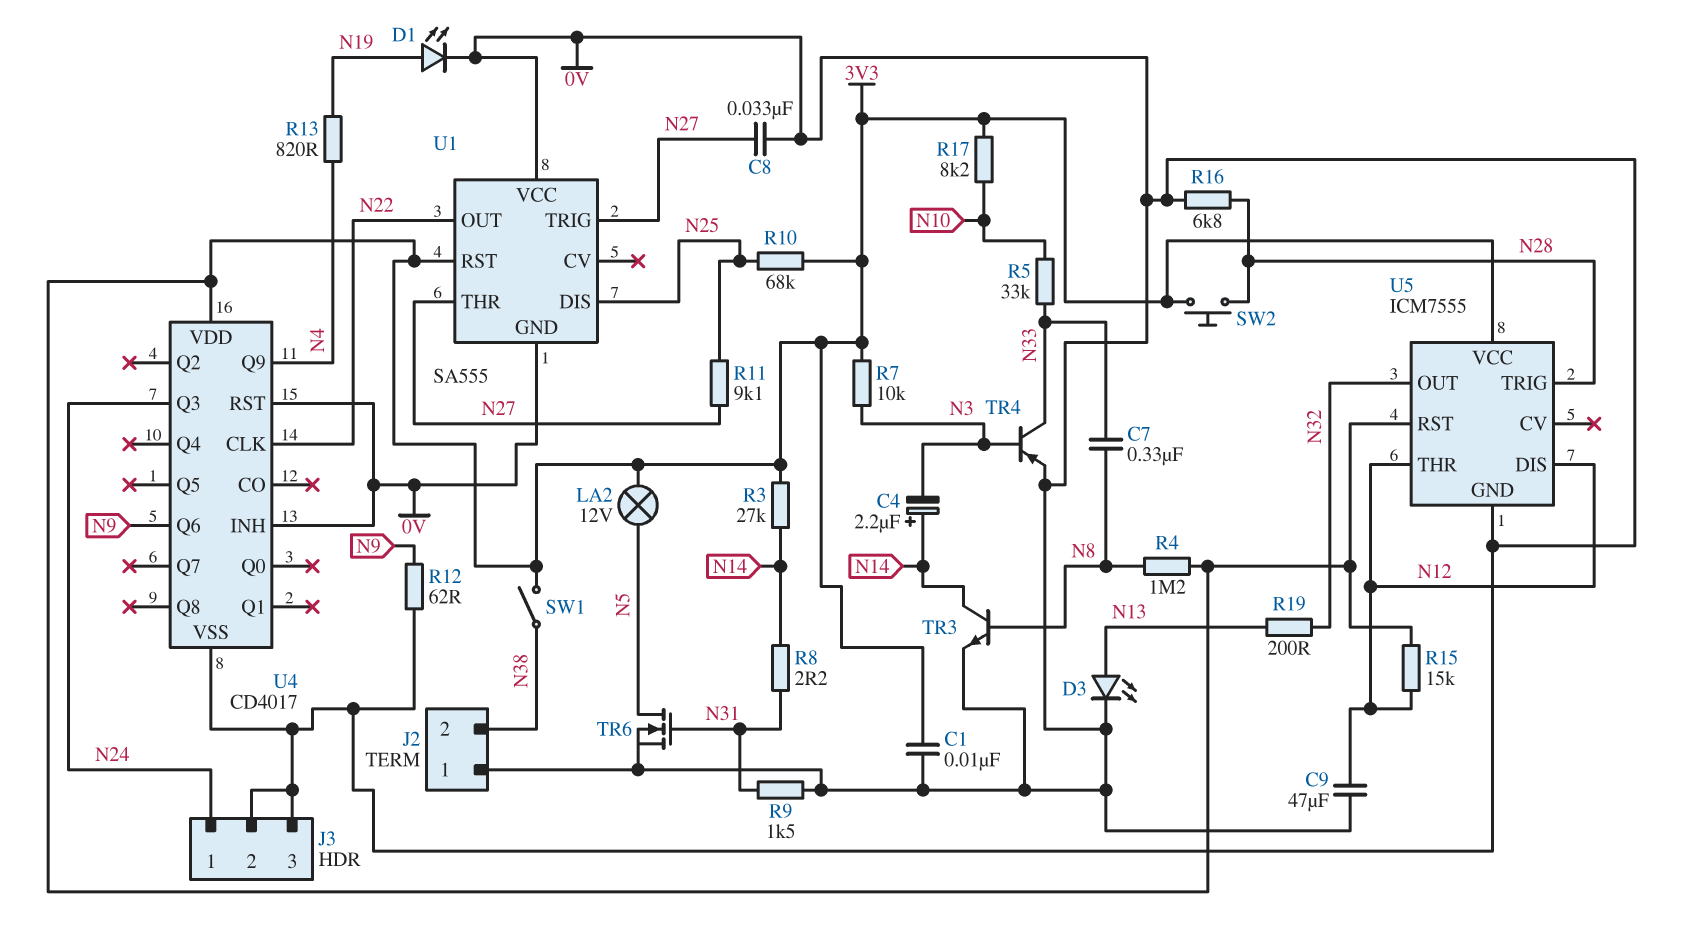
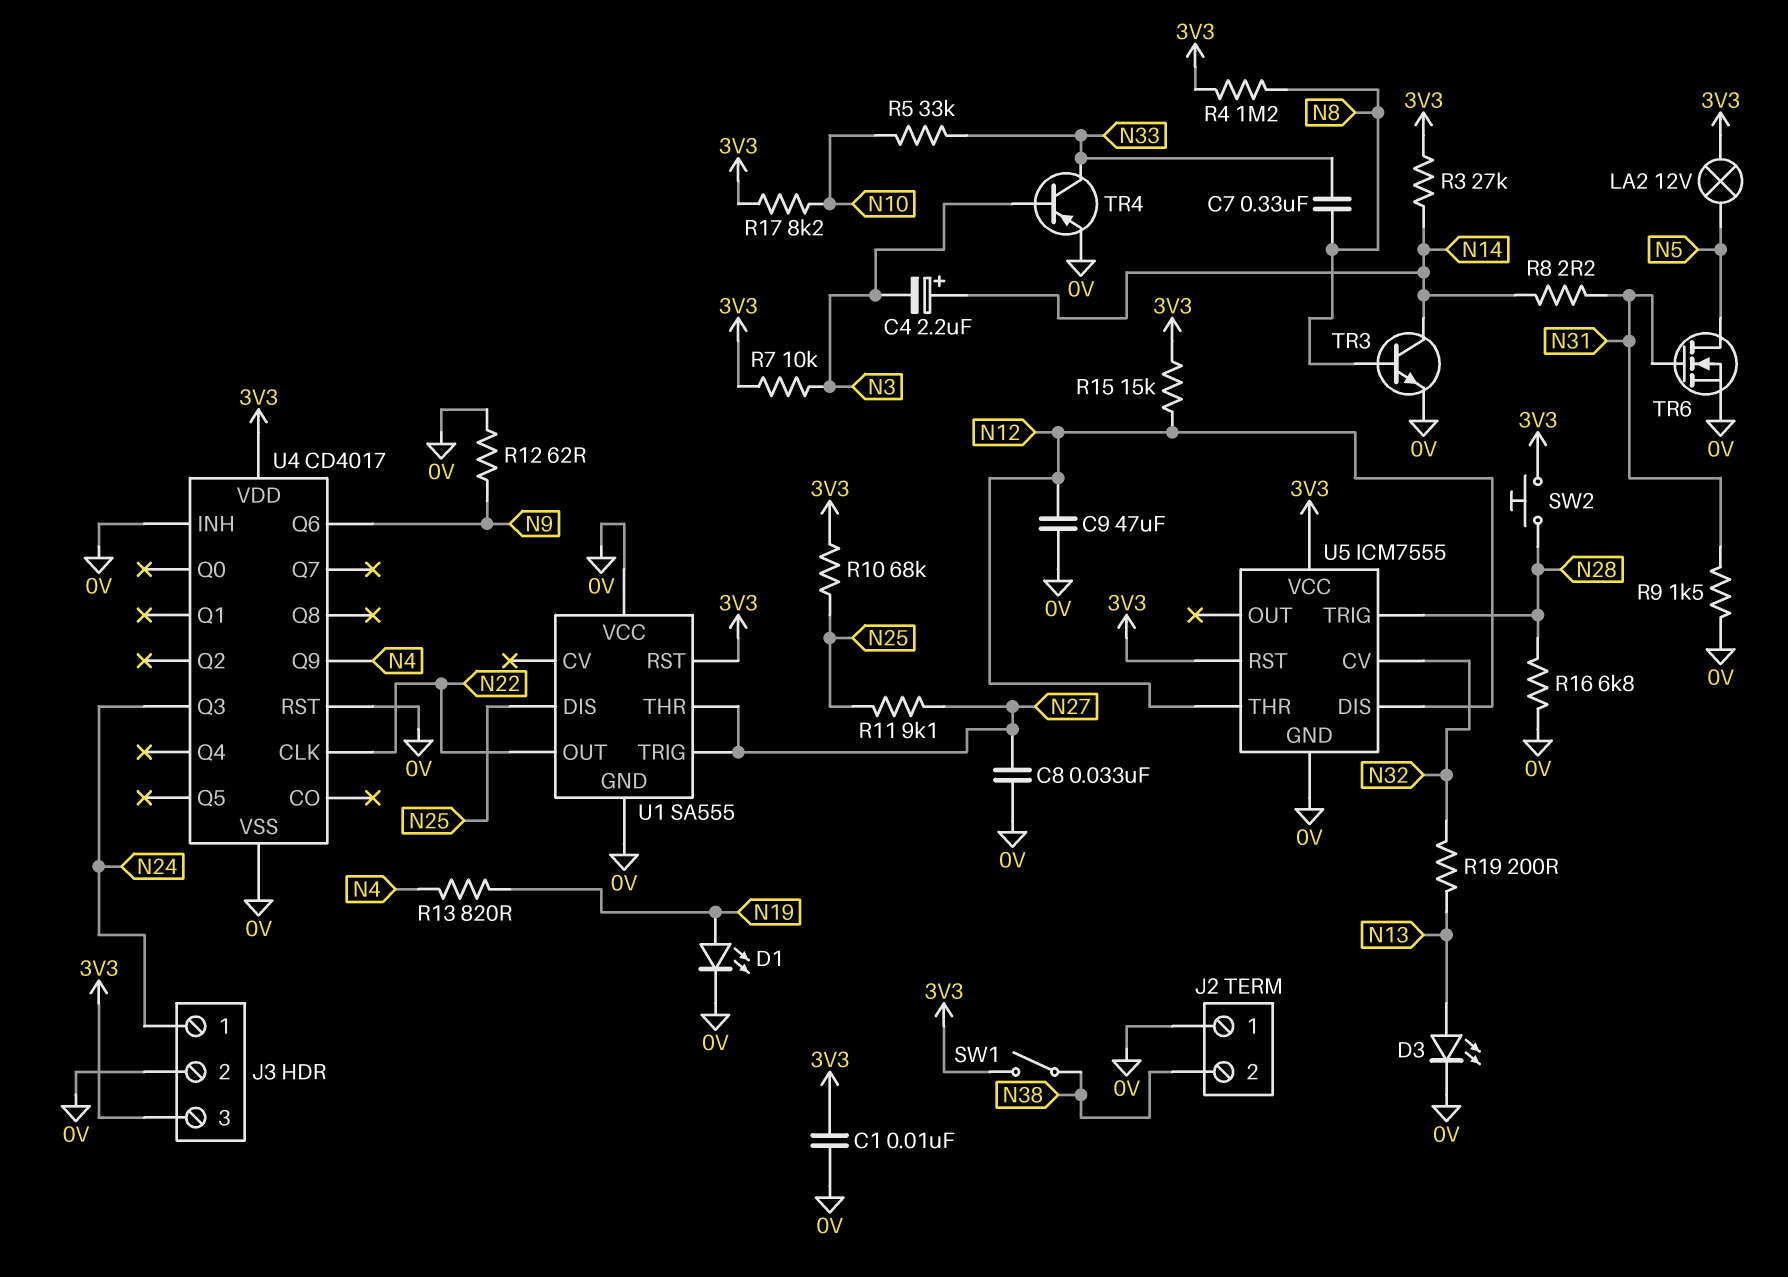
J3 pin 3: 0V -> 3V3
U5 pin CV: none -> N32
U5 pin OUT: N32 -> none

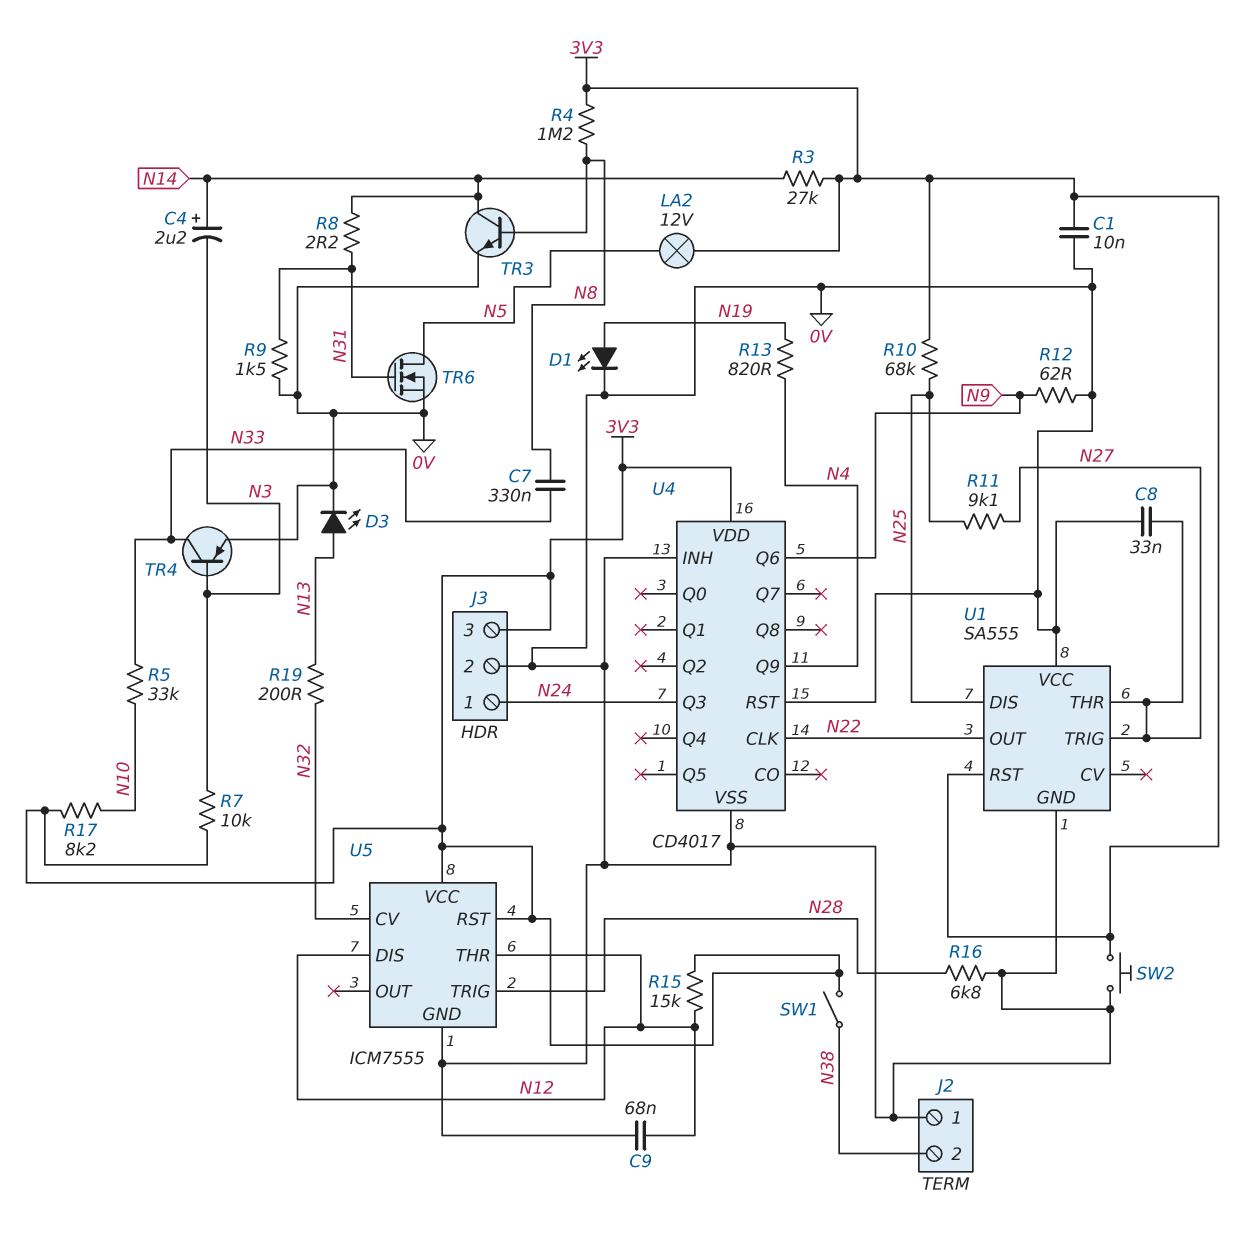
C9: 47uF (0V, N12) -> 68nF (0V, N12)
SW2: button (3V3, N28) -> button (0V, 3V3)

